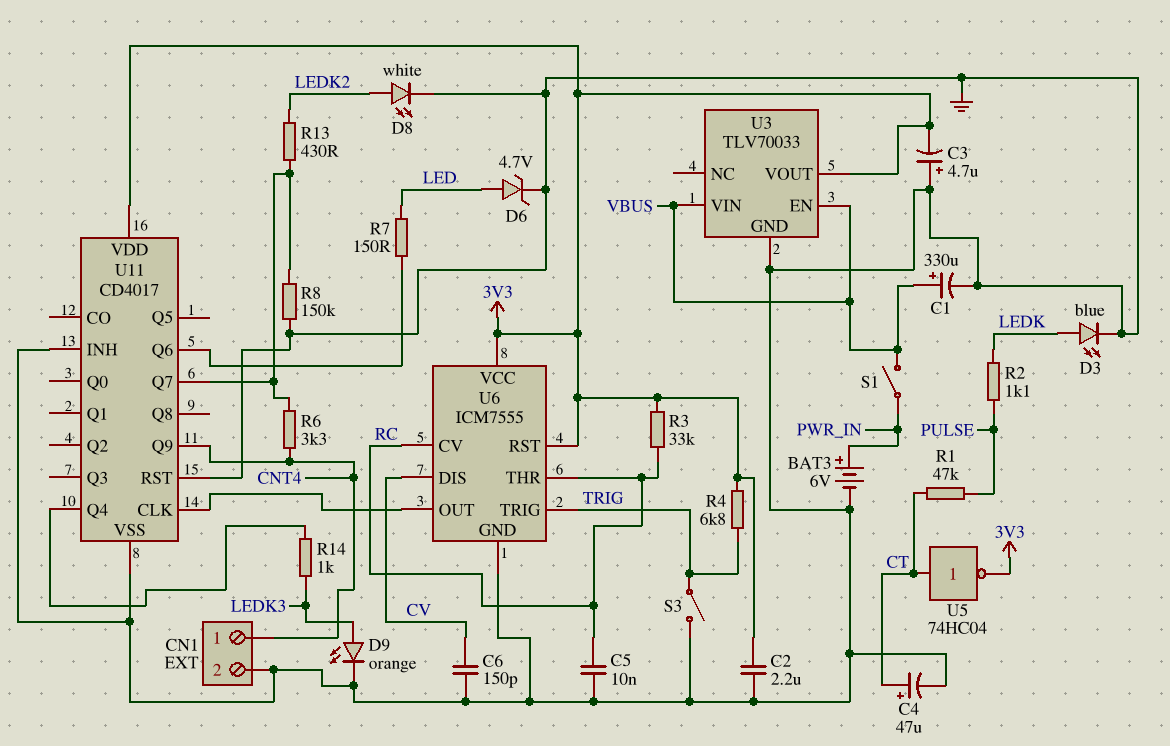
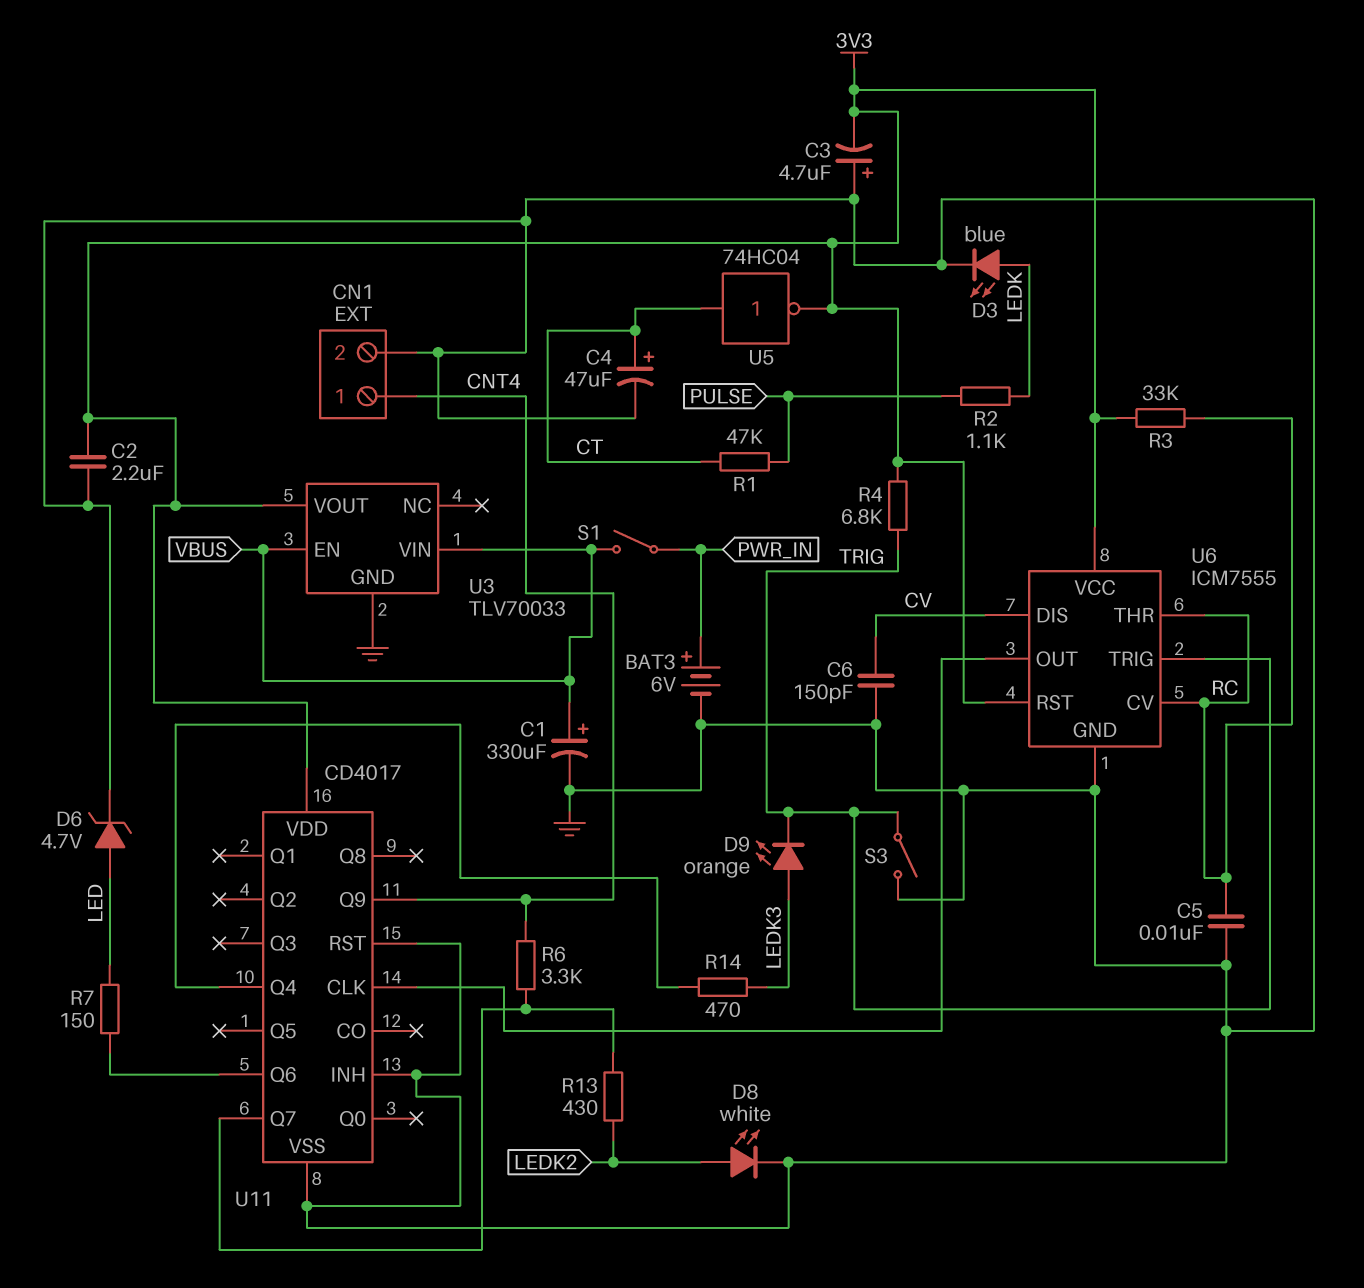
D9: LED orange (A LEDK3, K GND) -> LED orange (A LEDK3, K TRIG)
R8: 150k (GND, U11/Q7) -> none
R14: 1k (LEDK3, U11/Q4) -> 470 (LEDK3, U11/Q4)

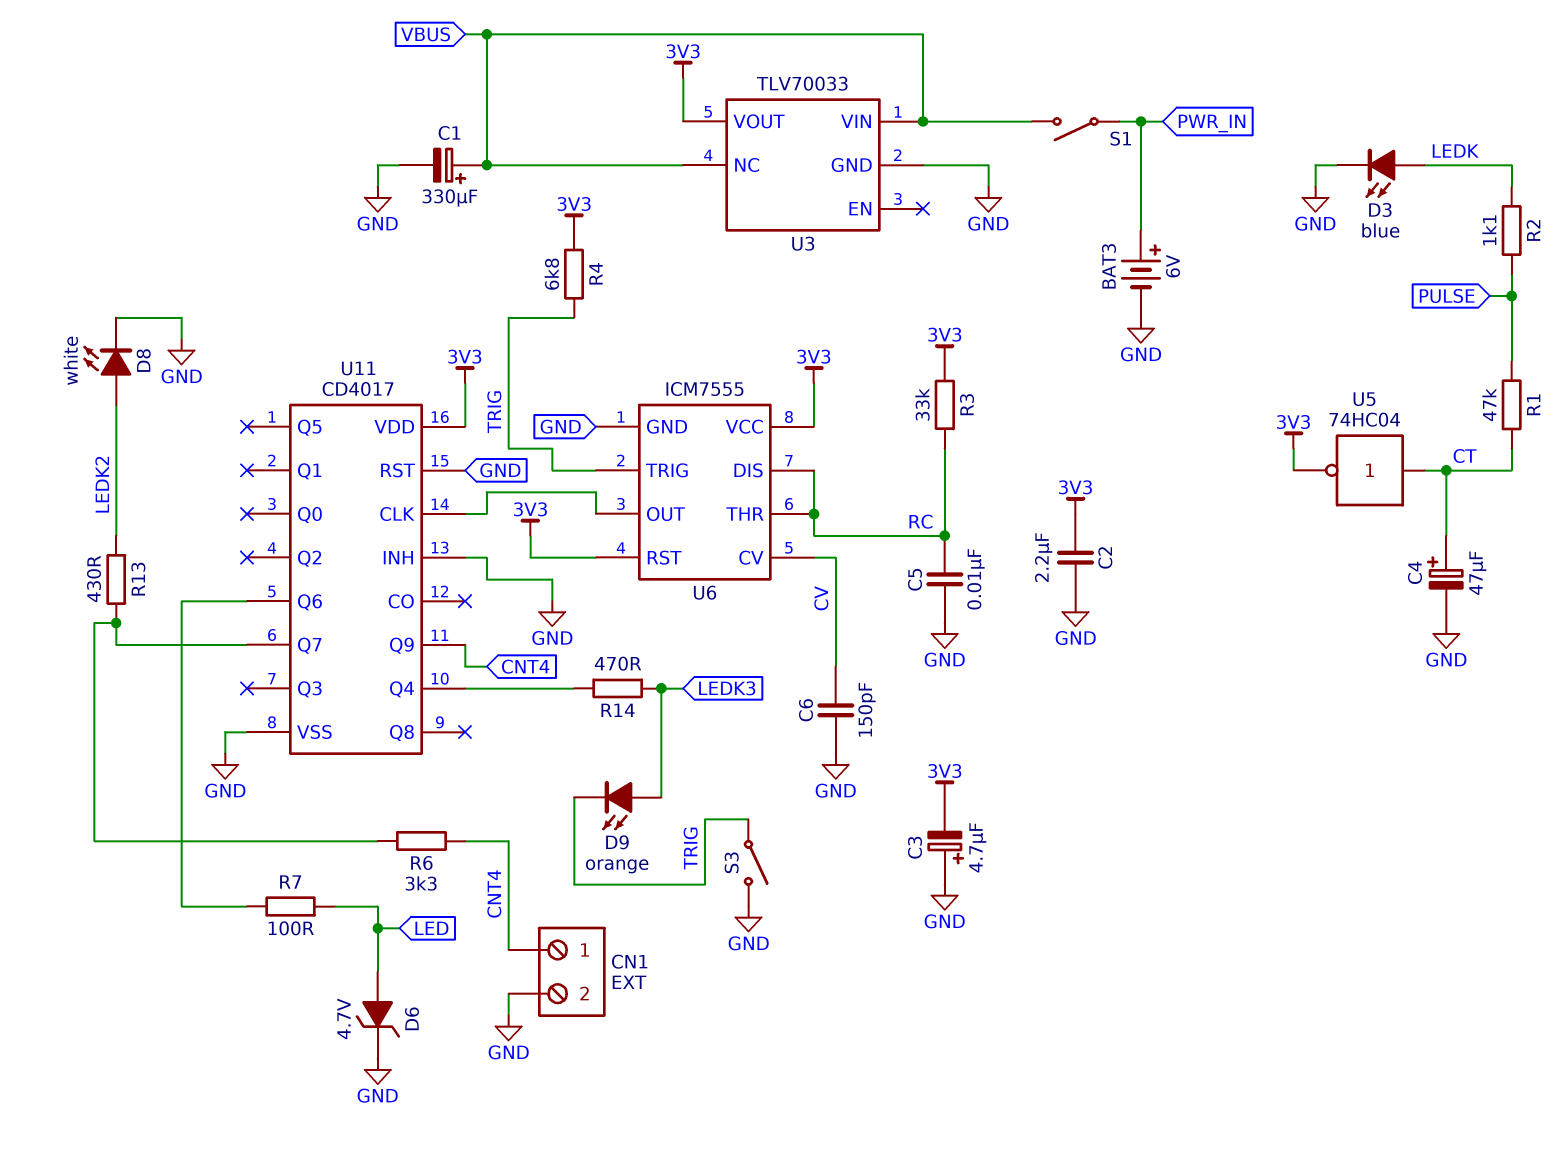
R7: 150 (LED, U11/Q6) -> 100 (LED, U11/Q6)
U3 pin EN: VBUS -> none
U3 pin NC: none -> VBUS
U6 pin CV: RC -> CV
U6 pin DIS: CV -> RC

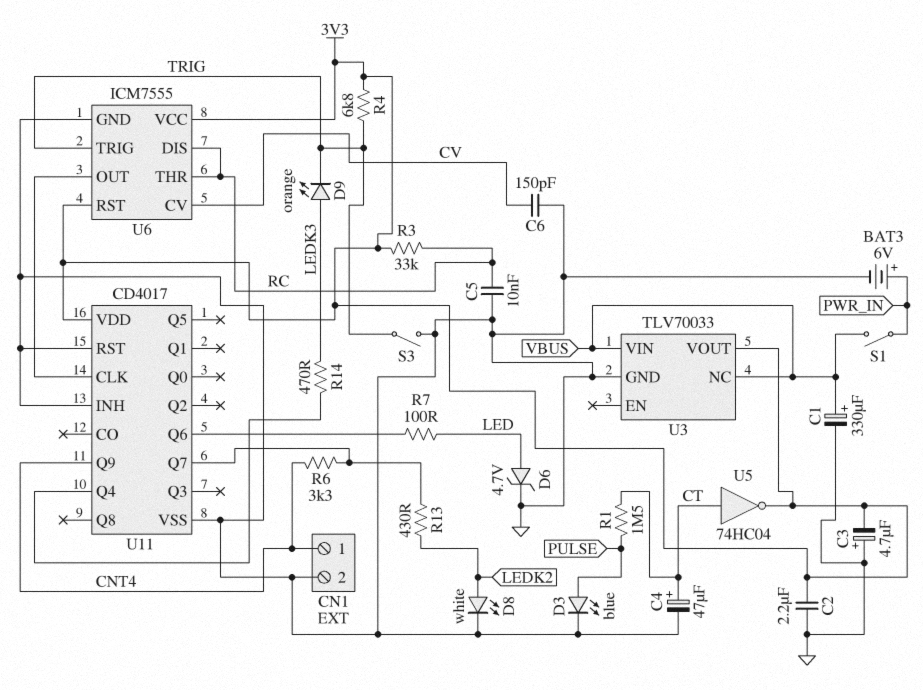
D3: LED blue (A LEDK, K GND) -> LED blue (A PULSE, K GND)
R1: 47k (CT, PULSE) -> 1.5M (CT, PULSE)
R2: 1.1k (LEDK, PULSE) -> none

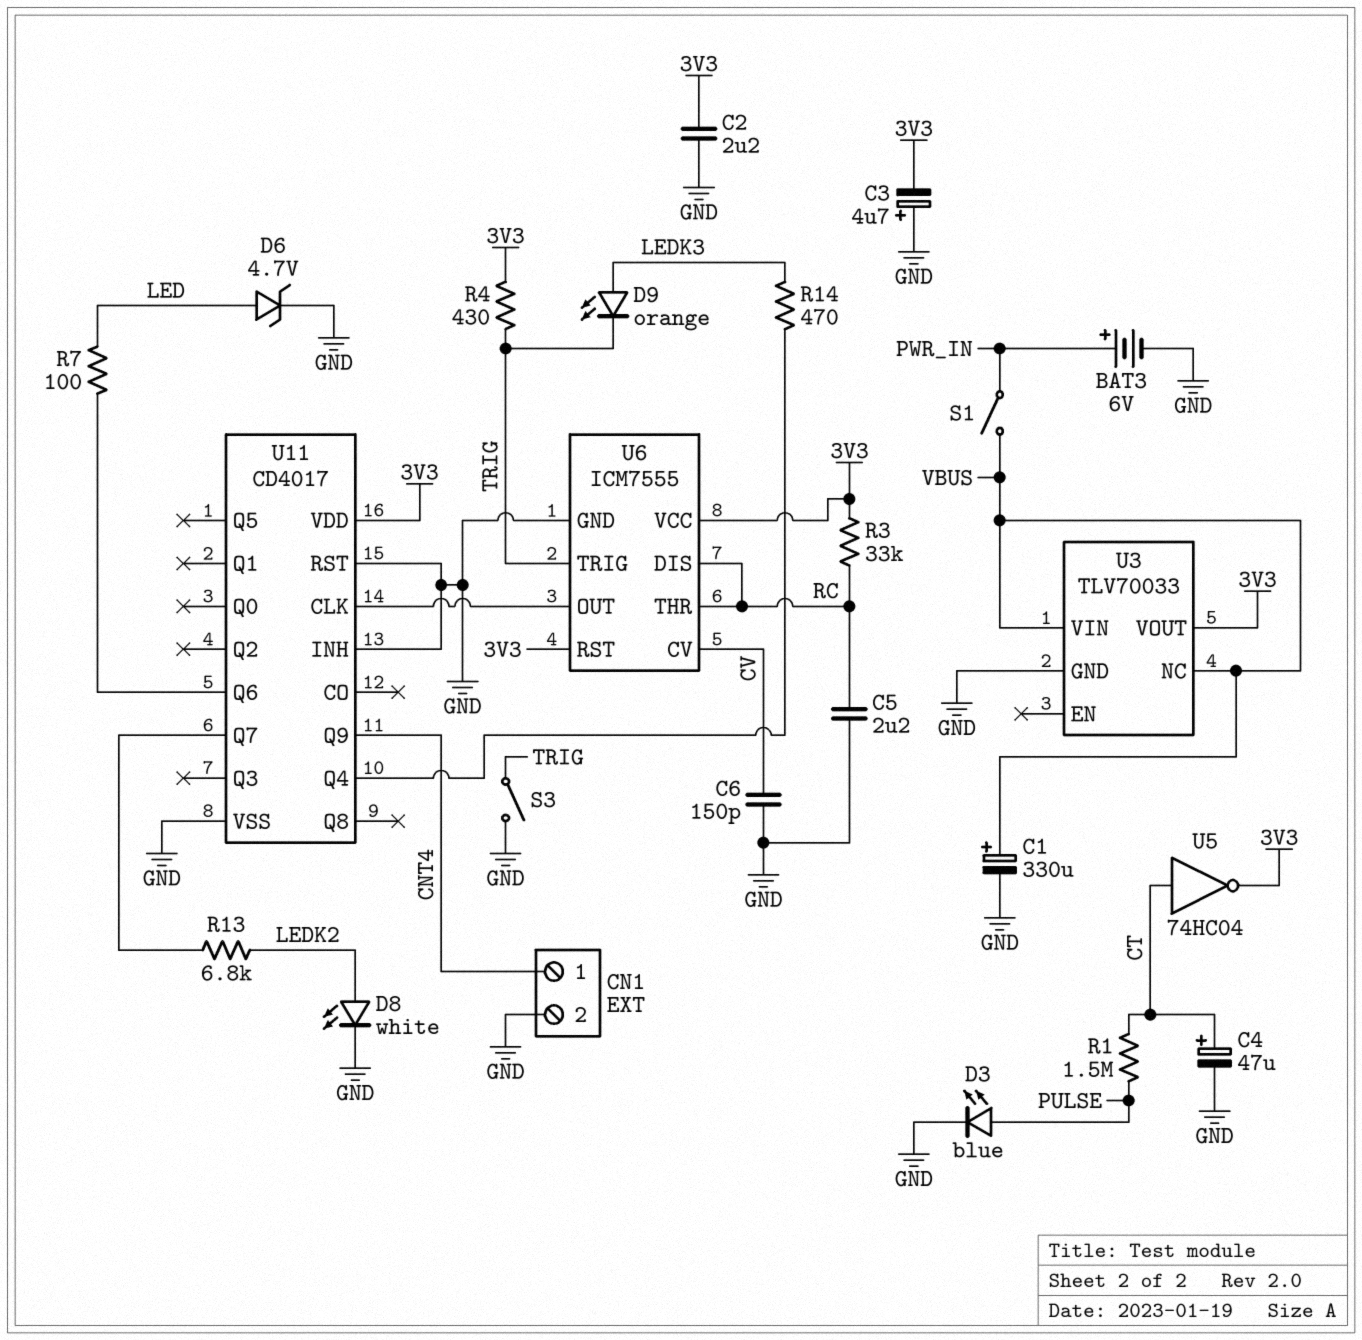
C5: 10nF (GND, RC) -> 2.2uF (GND, RC)
R4: 6.8k (3V3, TRIG) -> 430 (3V3, TRIG)
R6: 3.3k (CNT4, U11/Q7) -> none
R13: 430 (LEDK2, U11/Q7) -> 6.8k (LEDK2, U11/Q7)

